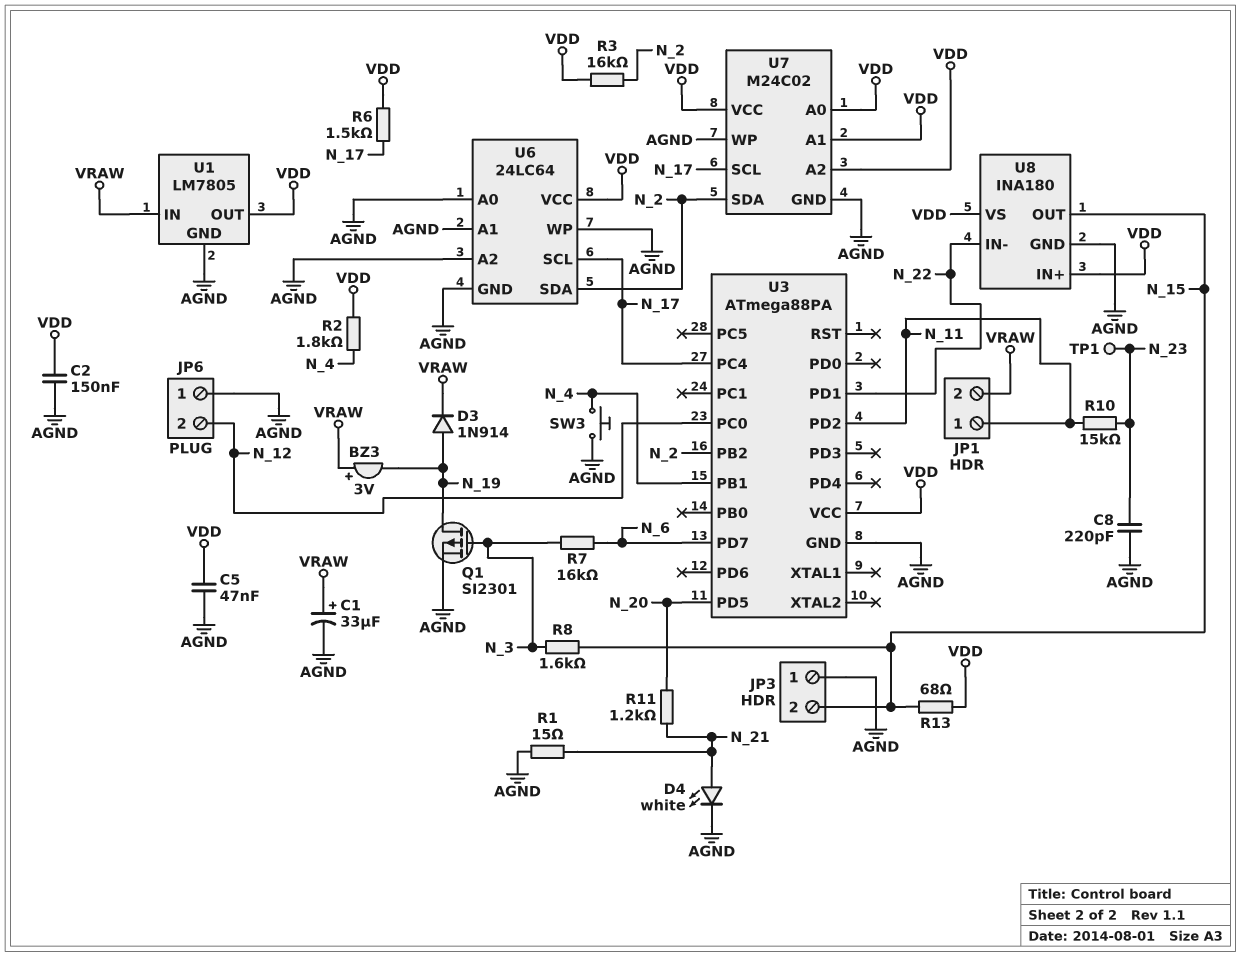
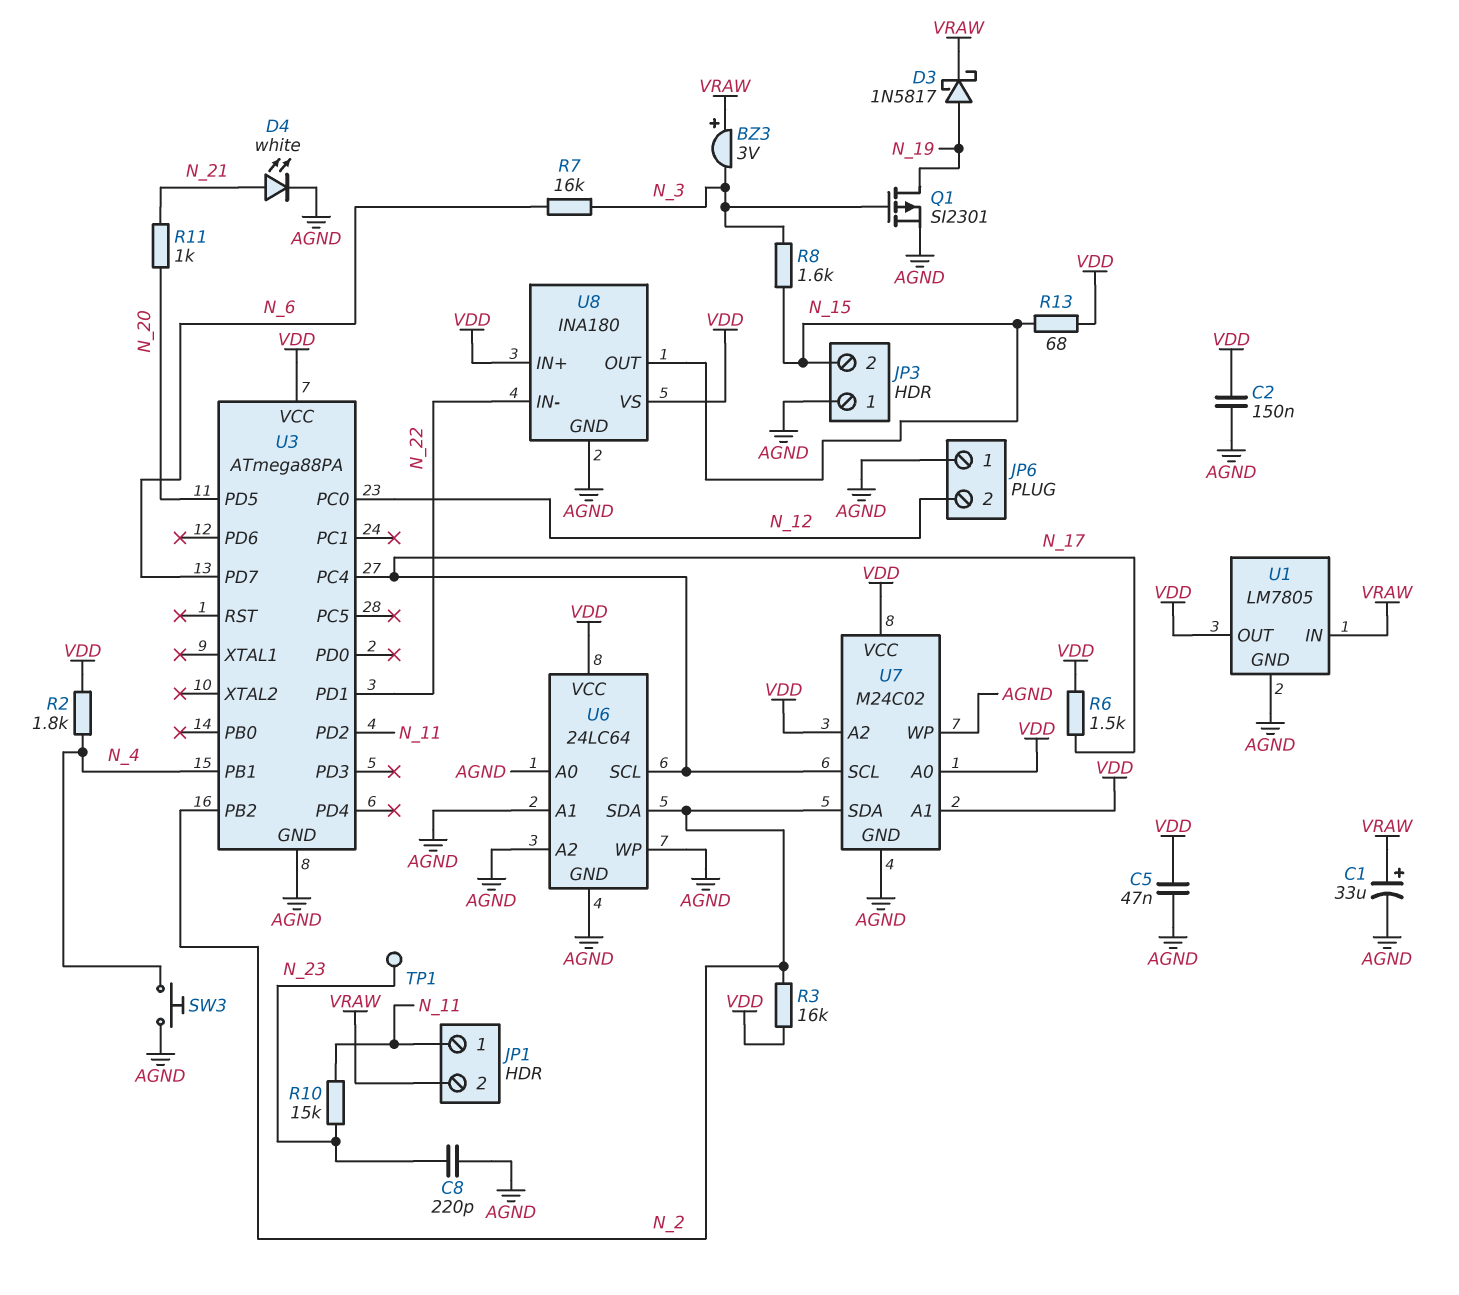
BZ3: buzzer 3V (plus VRAW, minus N_19) -> buzzer 3V (plus VRAW, minus N_3)
D3: diode 1N914 (A N_19, K VRAW) -> schottky 1N5817 (A N_19, K VRAW)
R1: 15 (AGND, N_21) -> none
R11: 1.2k (N_20, N_21) -> 1k (N_20, N_21)

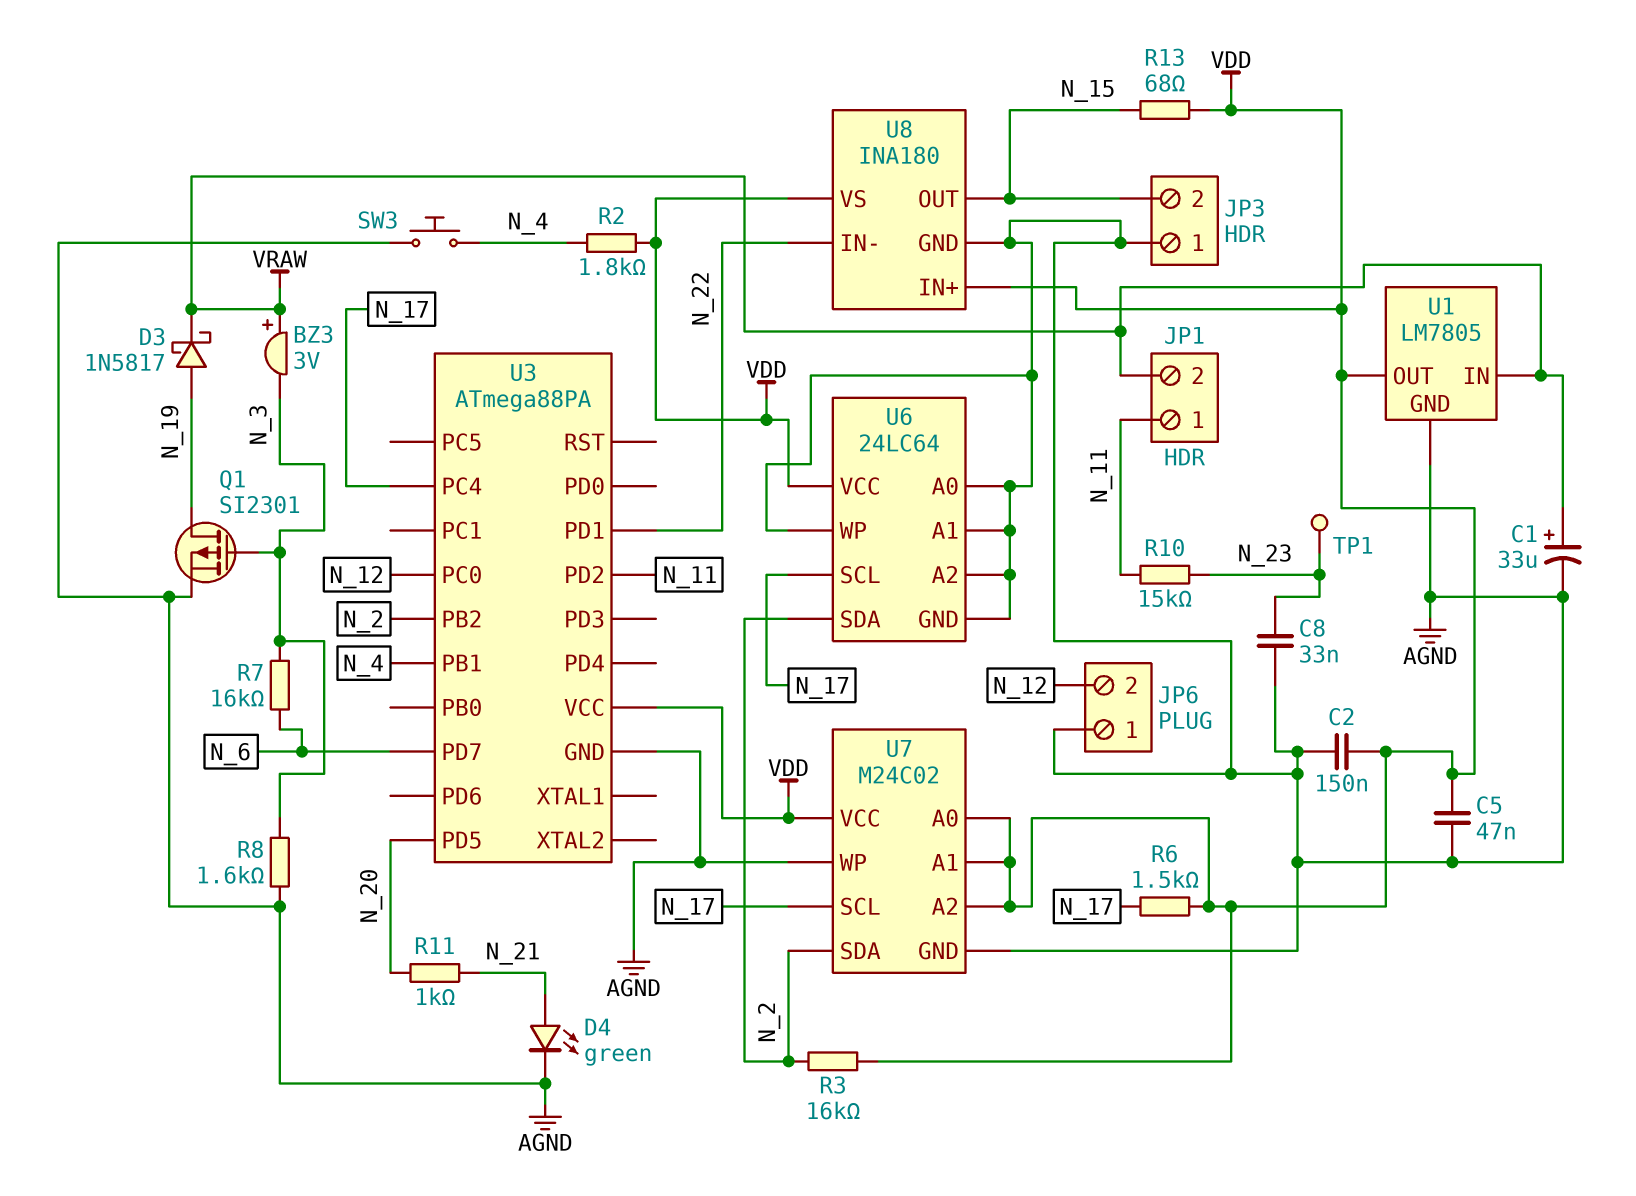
C8: 220pF (AGND, N_23) -> 33nF (AGND, N_23)
D4: LED white (A N_21, K AGND) -> LED green (A N_21, K AGND)
R8: 1.6k (N_3, N_15) -> 1.6k (AGND, N_3)

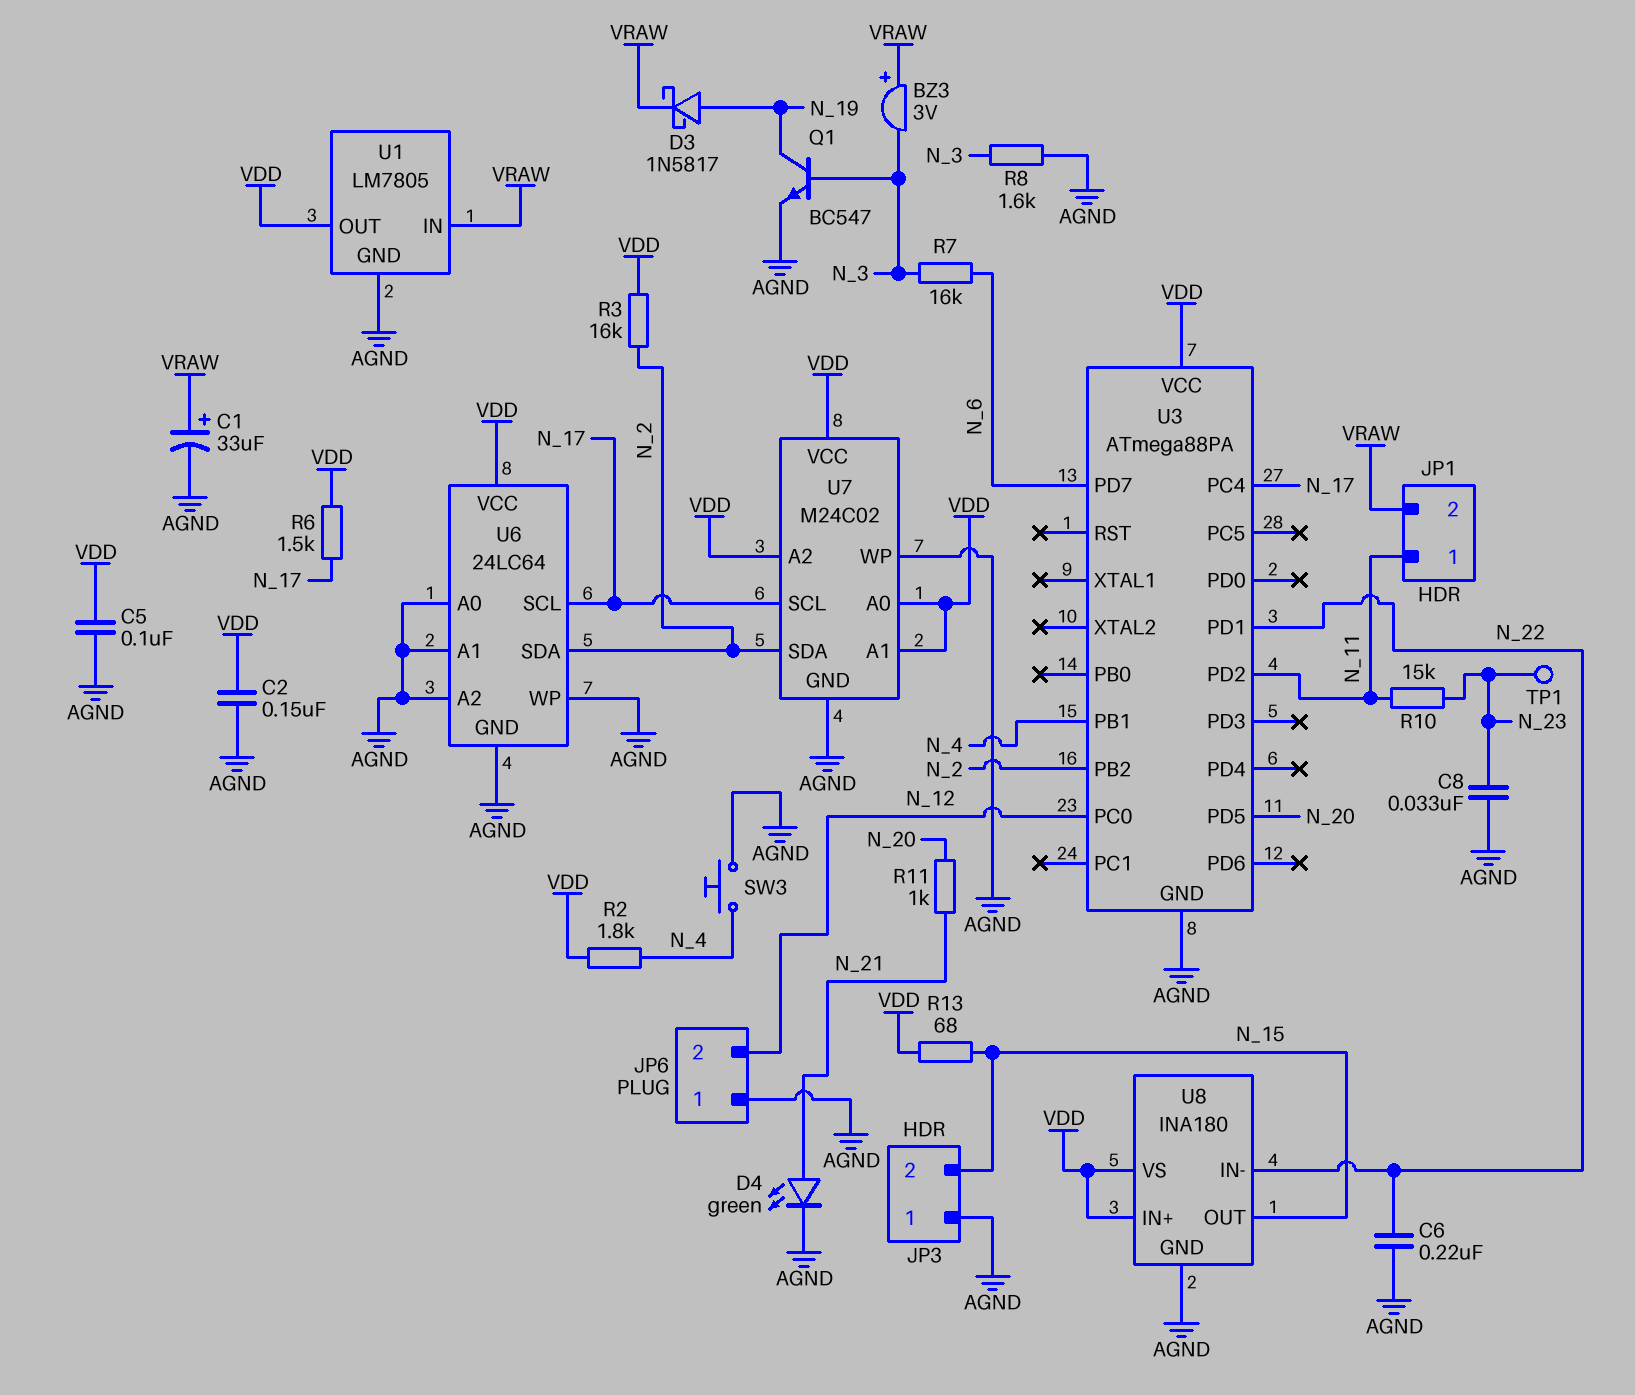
C5: 47nF (AGND, VDD) -> 100nF (AGND, VDD)
C6: none -> 220nF (AGND, N_22)
Q1: PMOS SI2301 (G N_3, D N_19, S AGND) -> NPN BC547 (B N_3, C N_19, E AGND)

